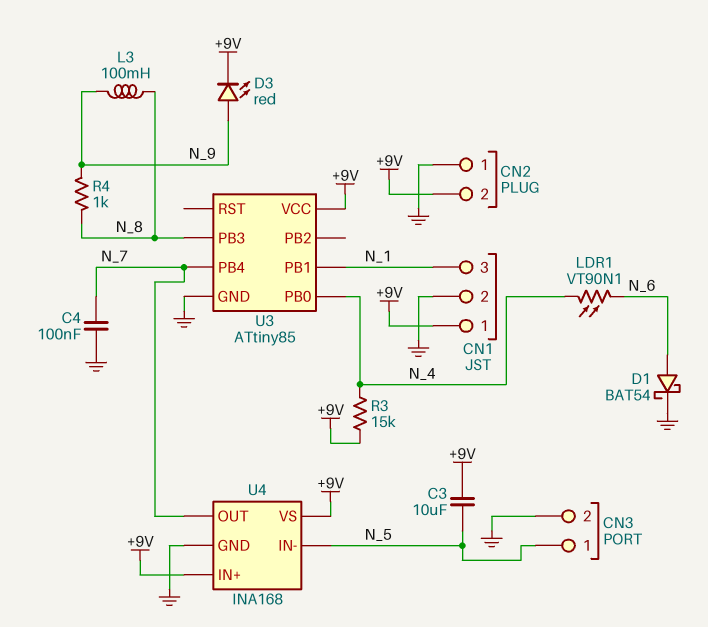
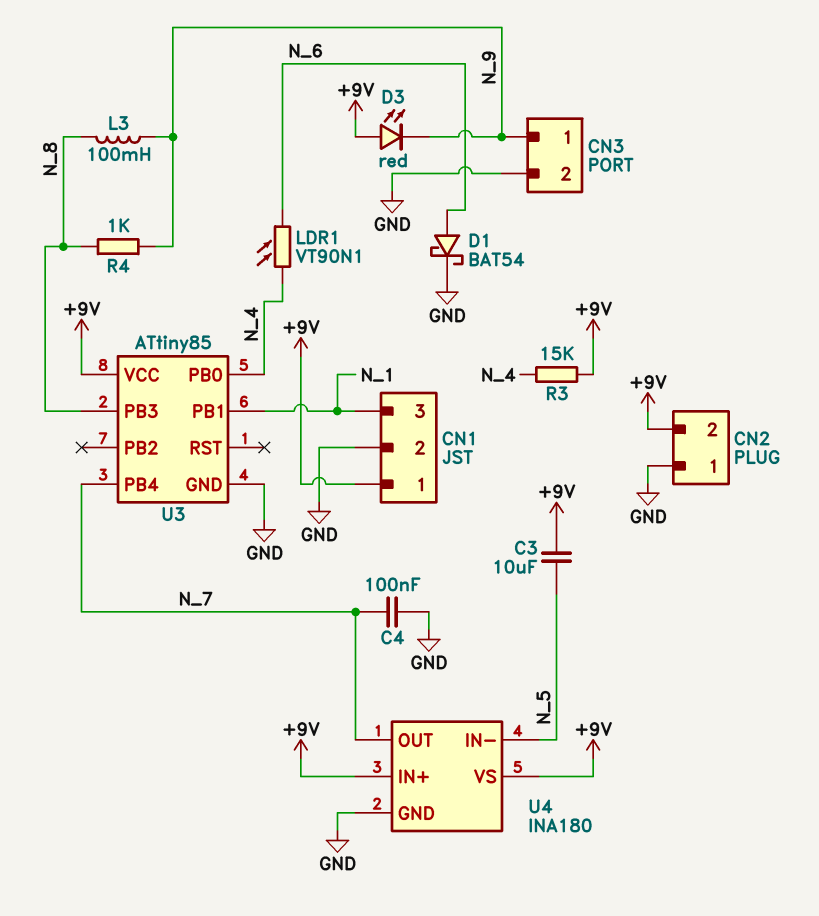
CN3 pin 1: N_5 -> N_9
D3: LED red (A N_9, K +9V) -> LED red (A +9V, K N_9)
U4: INA168 -> INA180

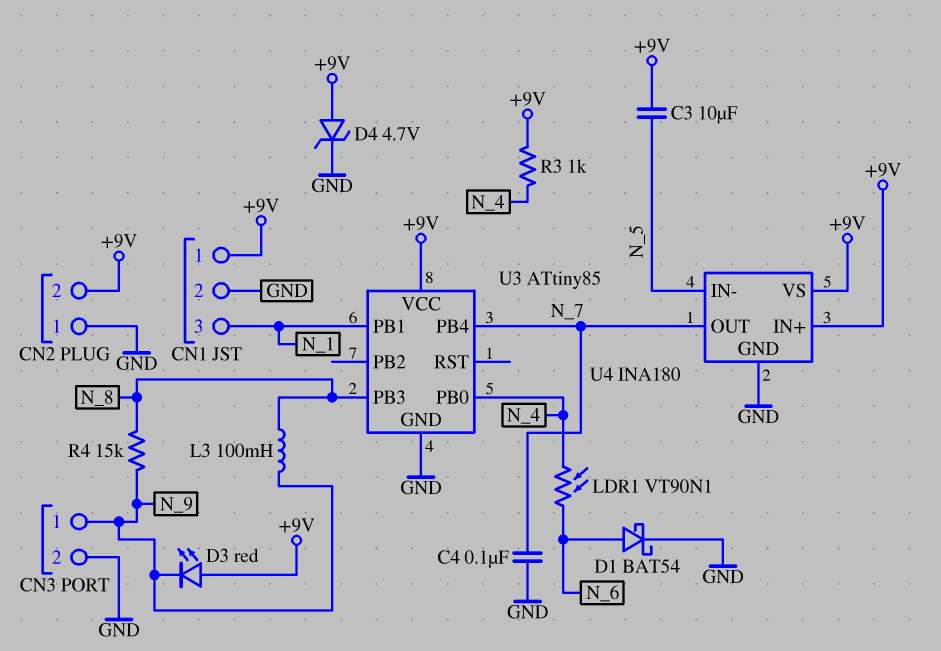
D4: none -> zener 4.7V (A +9V, K GND)
R3: 15k (+9V, N_4) -> 1k (+9V, N_4)
R4: 1k (N_8, N_9) -> 15k (N_8, N_9)

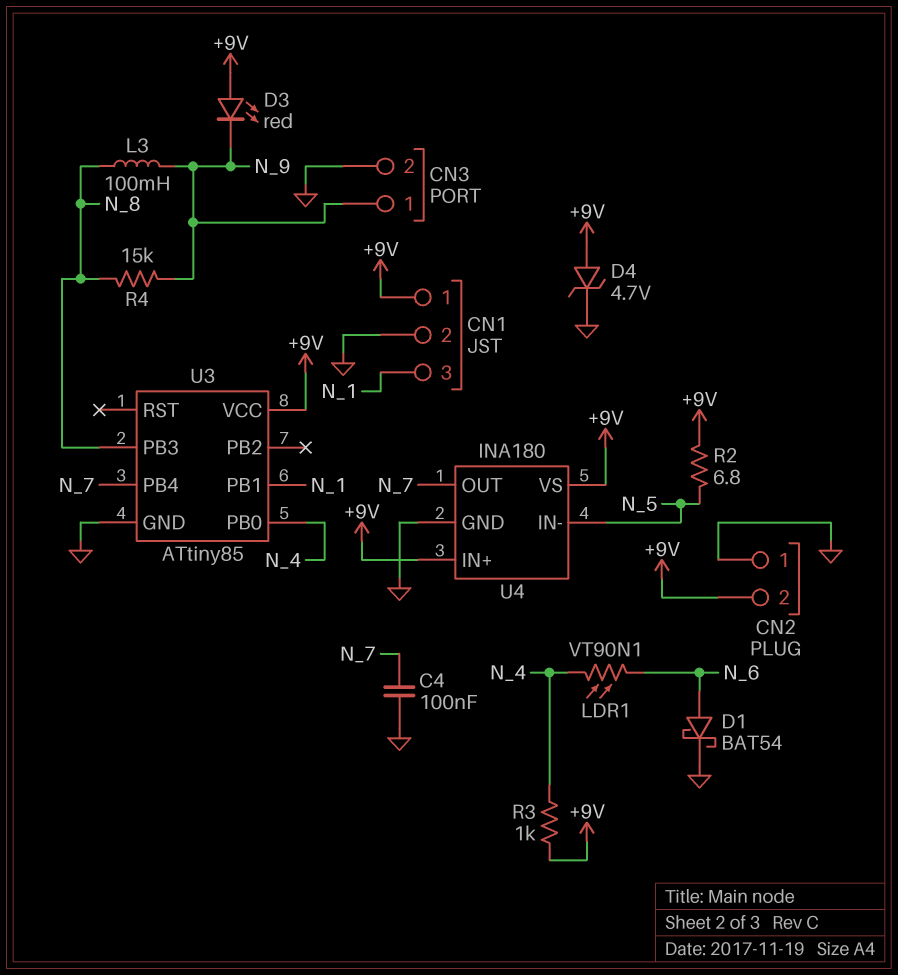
C3: 10uF (+9V, N_5) -> none
R2: none -> 6.8 (+9V, N_5)

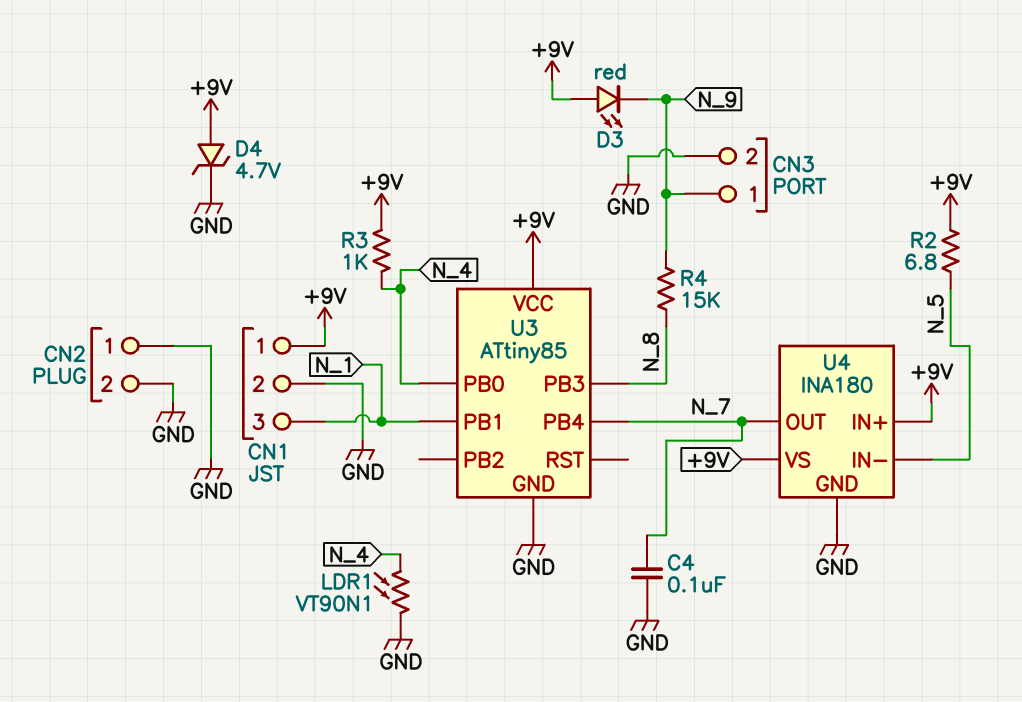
CN2 pin 2: +9V -> GND
D1: schottky BAT54 (A N_6, K GND) -> none
L3: 100mH (N_8, N_9) -> none
LDR1: VT90N1 (N_4, N_6) -> VT90N1 (GND, N_4)

